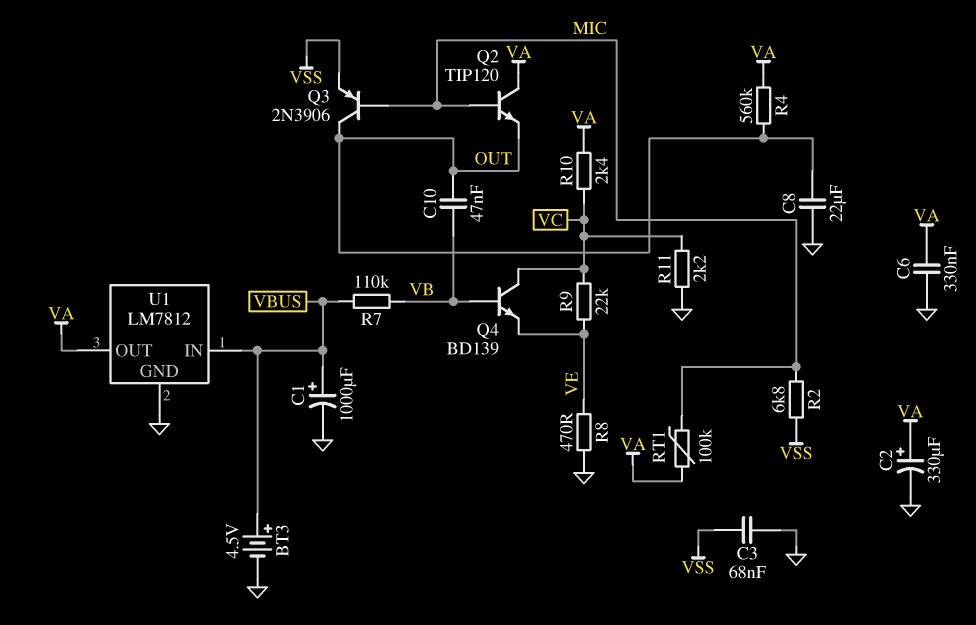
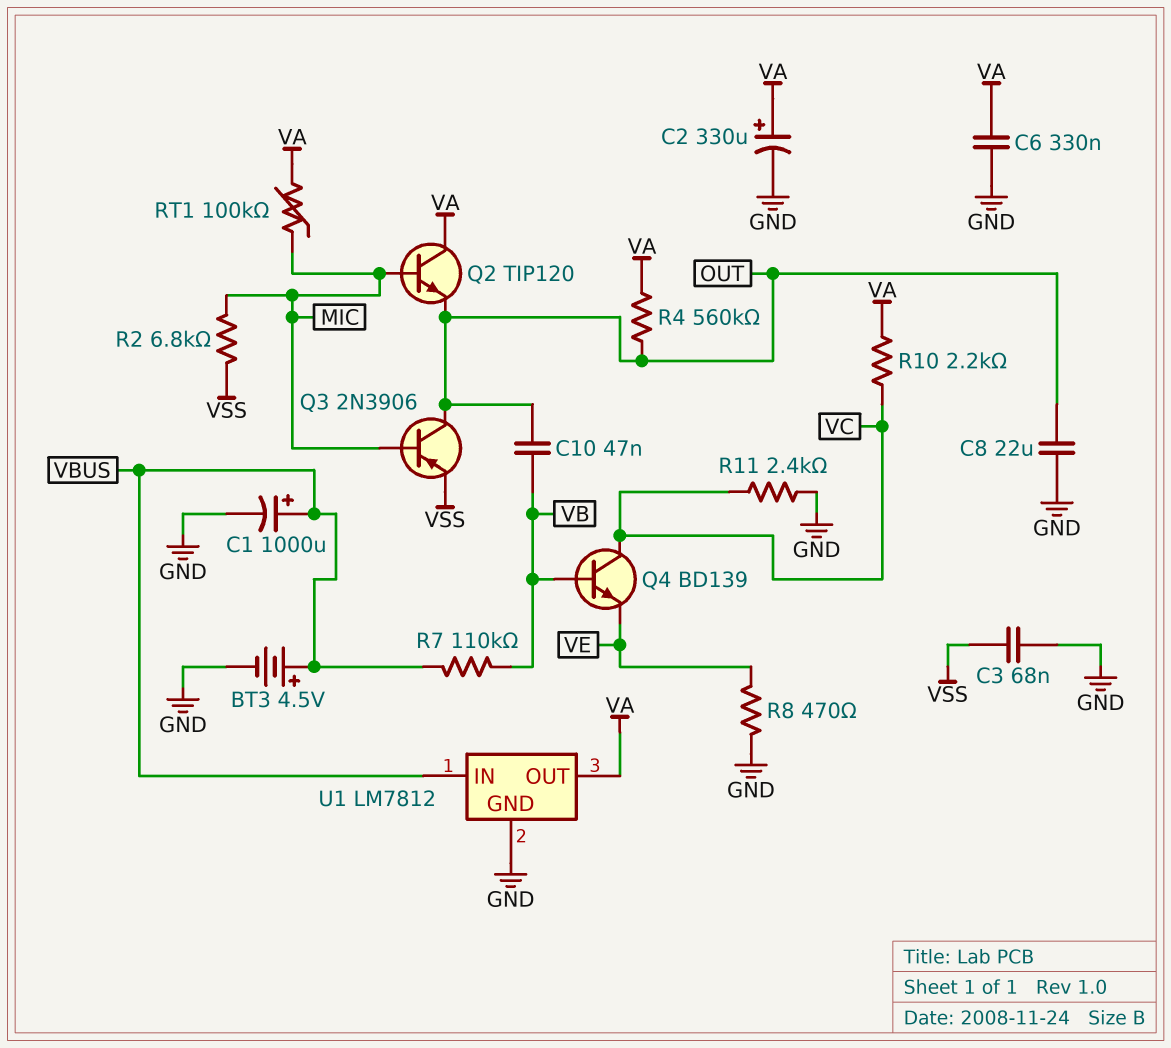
R9: 22k (VC, VE) -> none
R10: 2.4k (VA, VC) -> 2.2k (VA, VC)
R11: 2.2k (GND, VC) -> 2.4k (GND, VC)

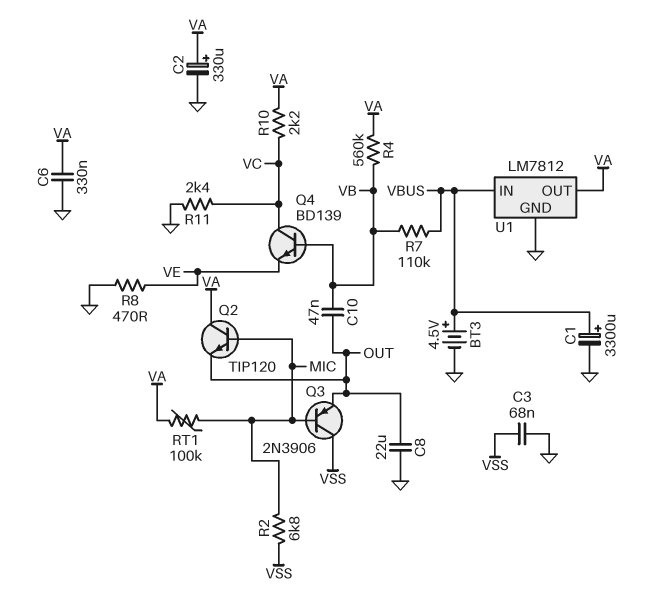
C1: 1000uF (plus VBUS, minus GND) -> 3300uF (plus VBUS, minus GND)
Q3: PNP 2N3906 (B MIC, C OUT, E VSS) -> PNP 2N3906 (B MIC, C VSS, E OUT)
R4: 560k (OUT, VA) -> 560k (VA, VB)

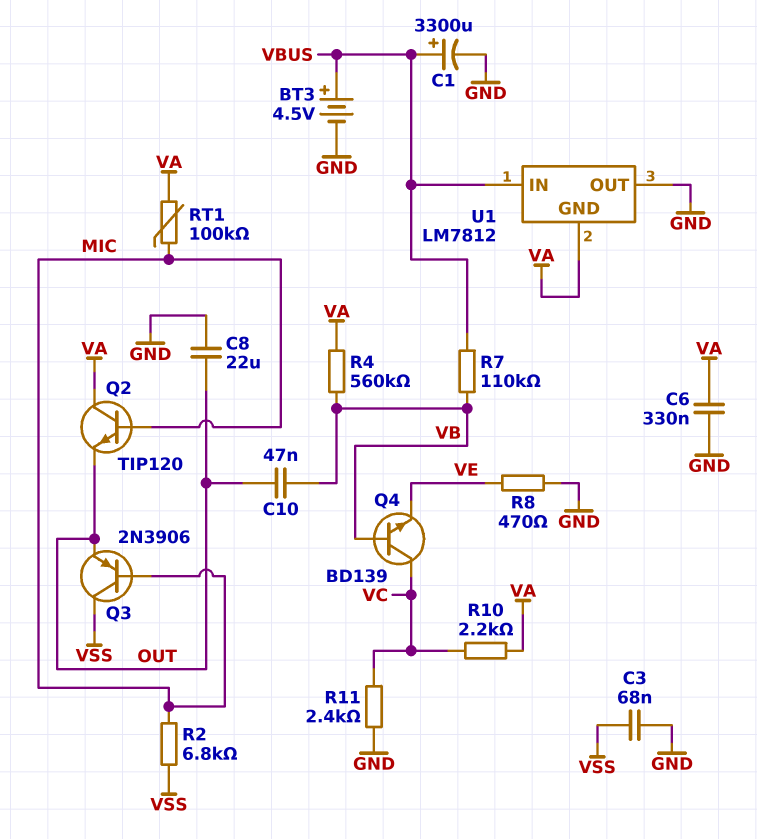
C2: 330uF (plus VA, minus GND) -> none
U1 pin GND: GND -> VA
U1 pin OUT: VA -> GND

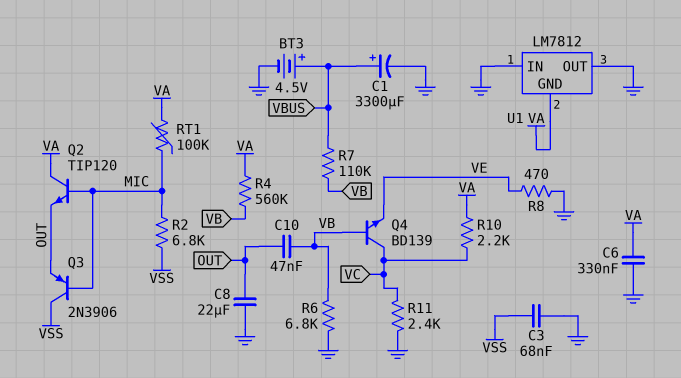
R6: none -> 6.8k (GND, VB)
U1 pin IN: VBUS -> GND

